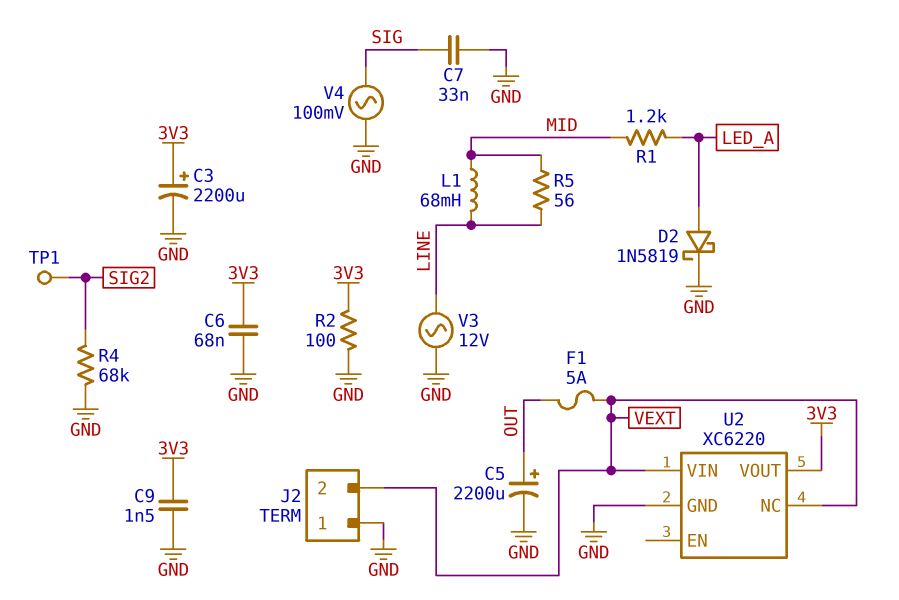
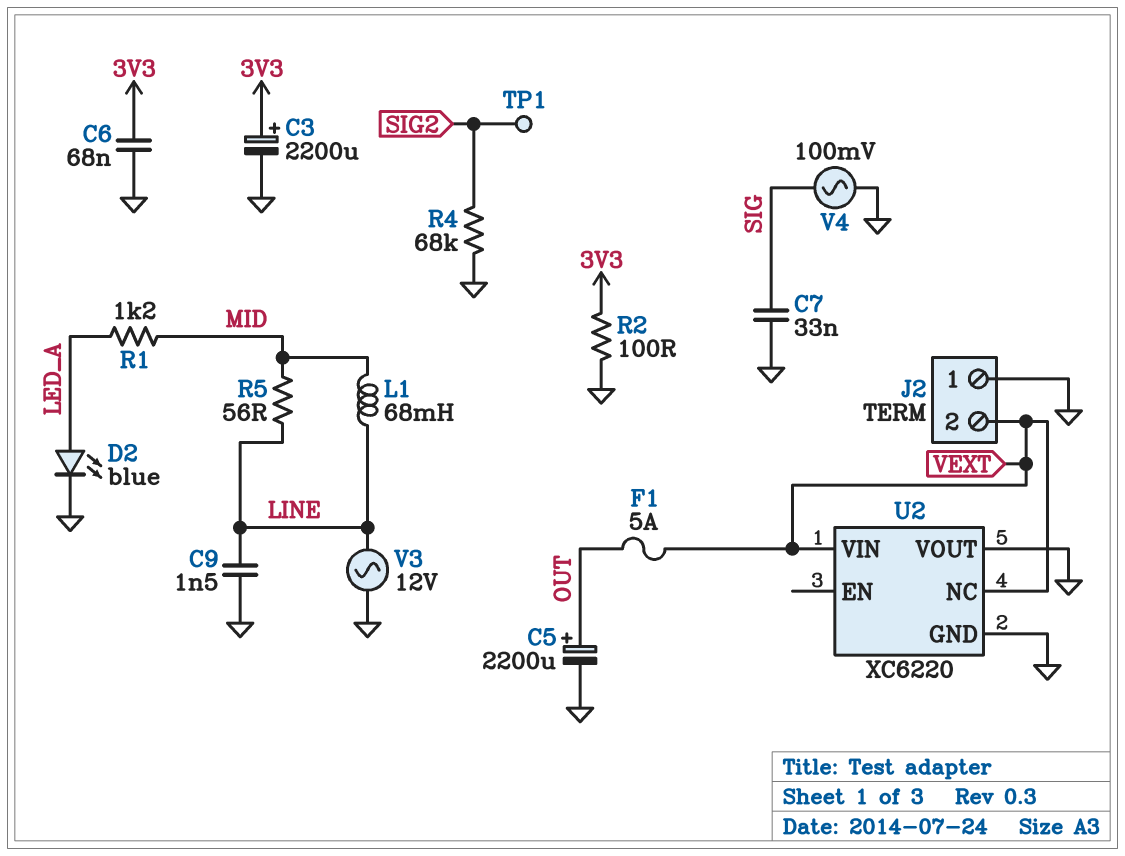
C9: 1.5nF (3V3, GND) -> 1.5nF (GND, LINE)
D2: schottky 1N5819 (A LED_A, K GND) -> LED blue (A LED_A, K GND)
U2 pin VOUT: 3V3 -> GND

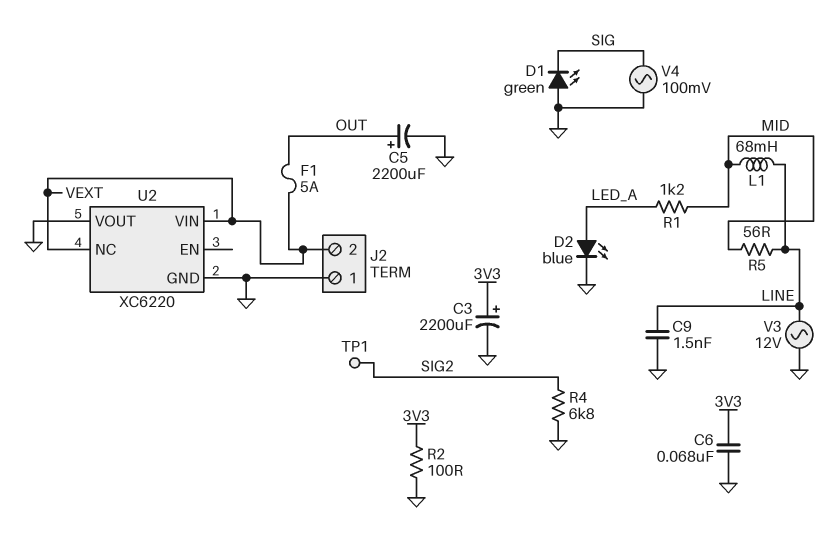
C7: 33nF (GND, SIG) -> none
D1: none -> LED green (A GND, K SIG)
R4: 68k (GND, SIG2) -> 6.8k (GND, SIG2)

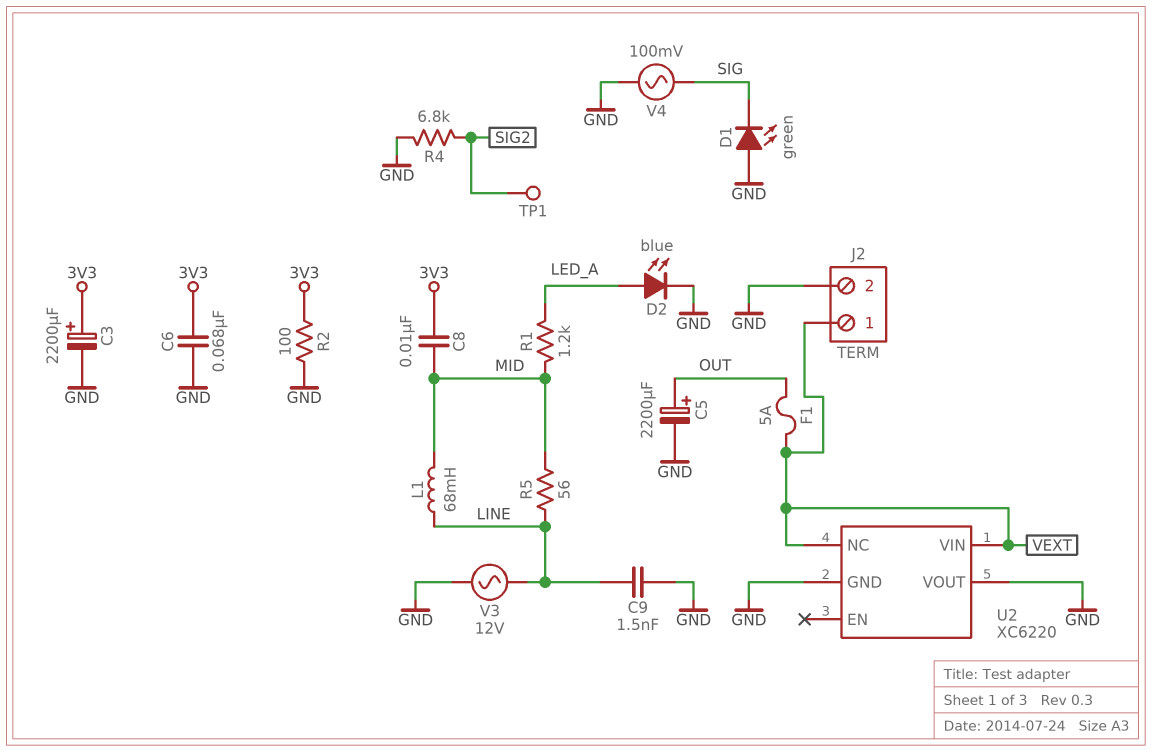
C8: none -> 10nF (3V3, MID)
J2 pin 1: GND -> VEXT
J2 pin 2: VEXT -> GND

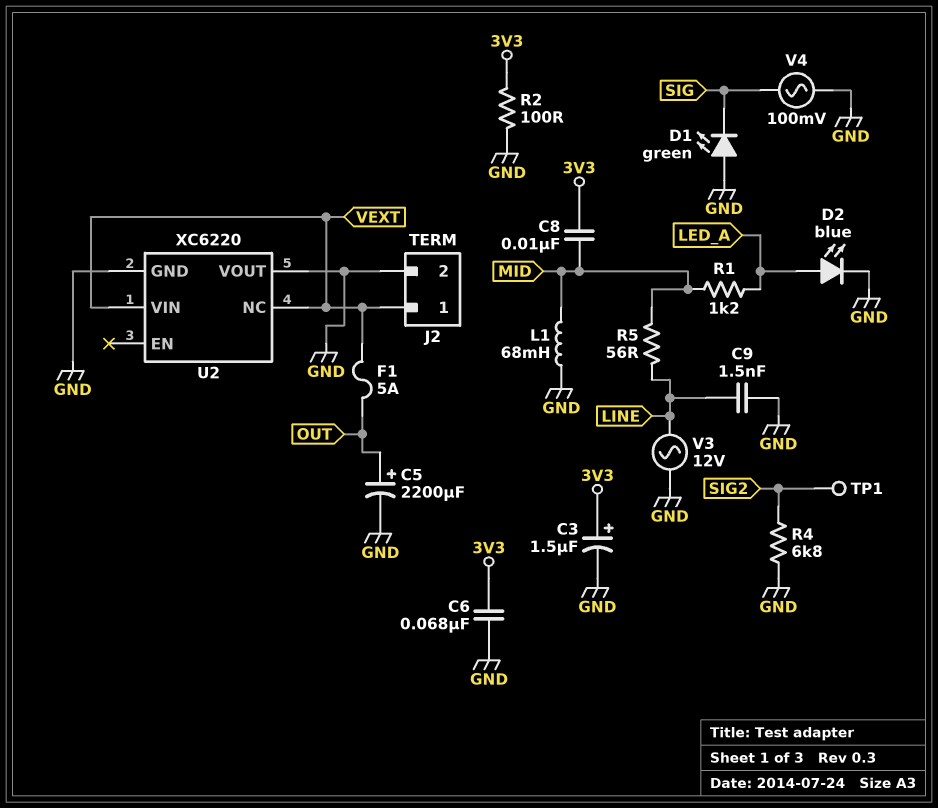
C3: 2200uF (plus 3V3, minus GND) -> 1.5uF (plus 3V3, minus GND)
L1: 68mH (LINE, MID) -> 68mH (GND, MID)

